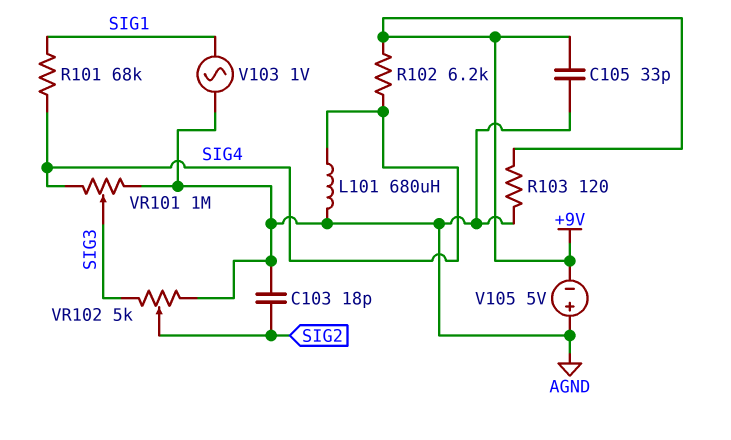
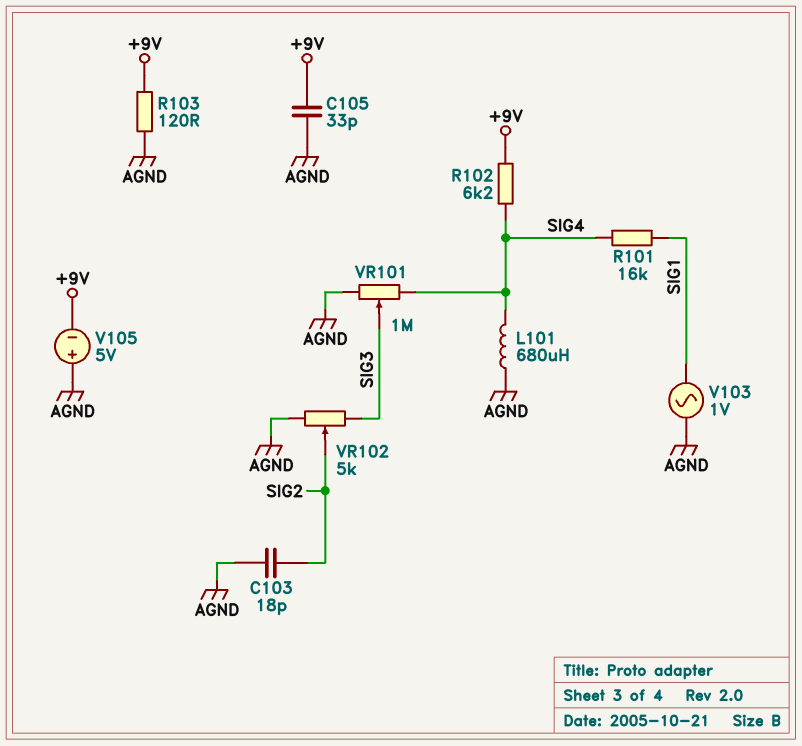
R101: 68k (SIG1, SIG4) -> 16k (SIG1, SIG4)

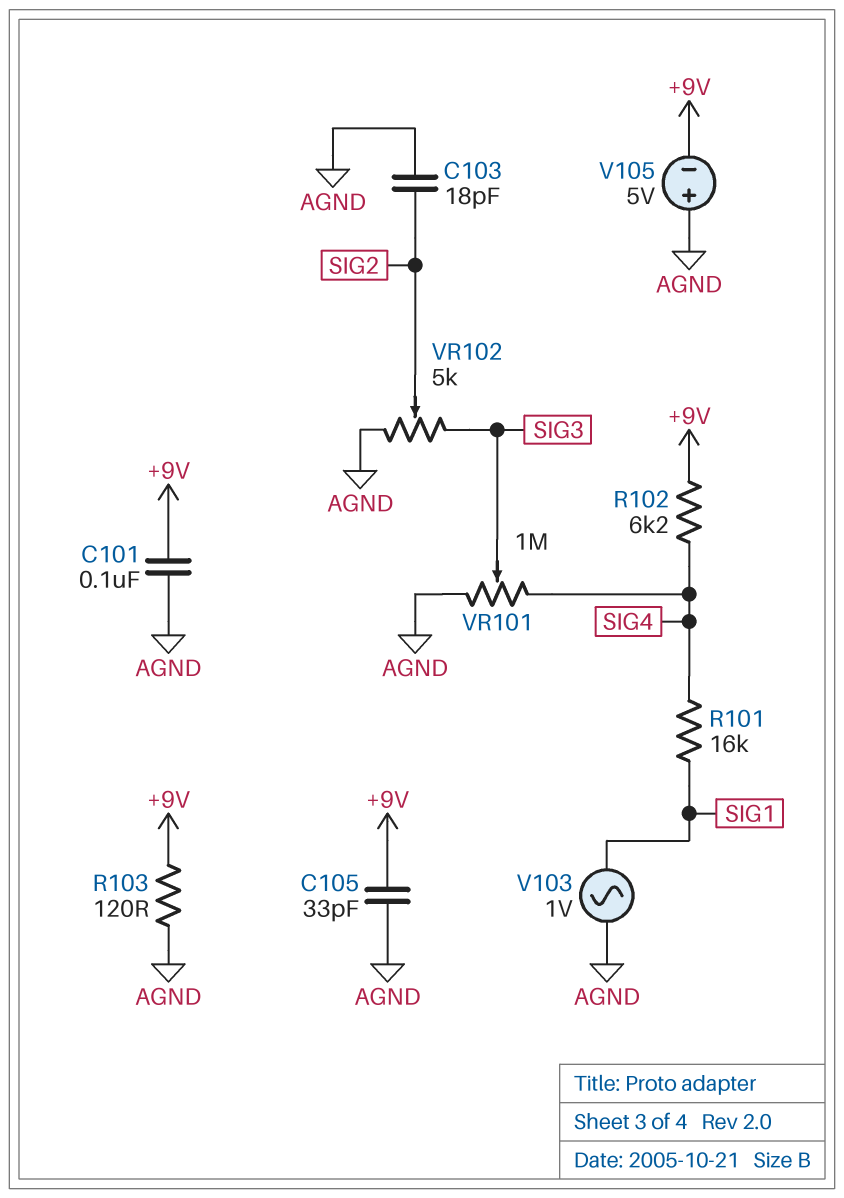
C101: none -> 100nF (+9V, AGND)
L101: 680uH (AGND, SIG4) -> none

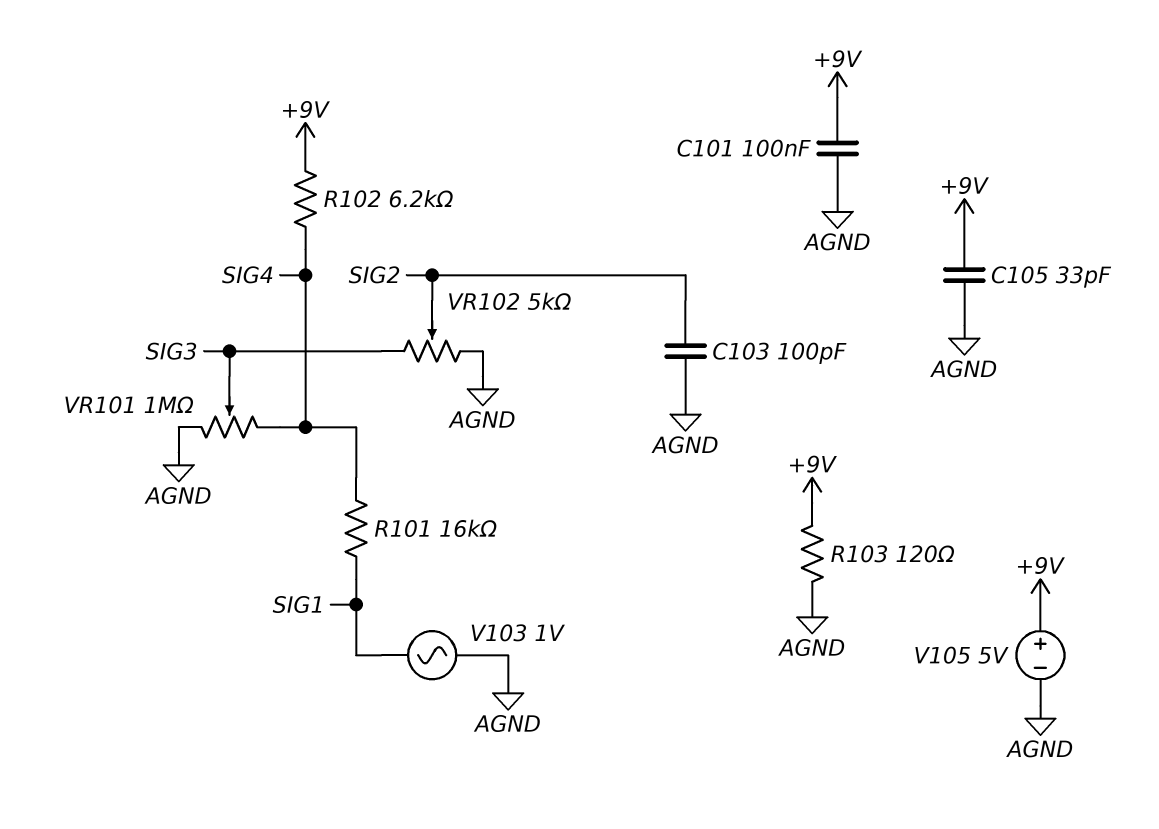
C103: 18pF (AGND, SIG2) -> 100pF (AGND, SIG2)
V105: 5V (plus AGND, minus +9V) -> 5V (plus +9V, minus AGND)

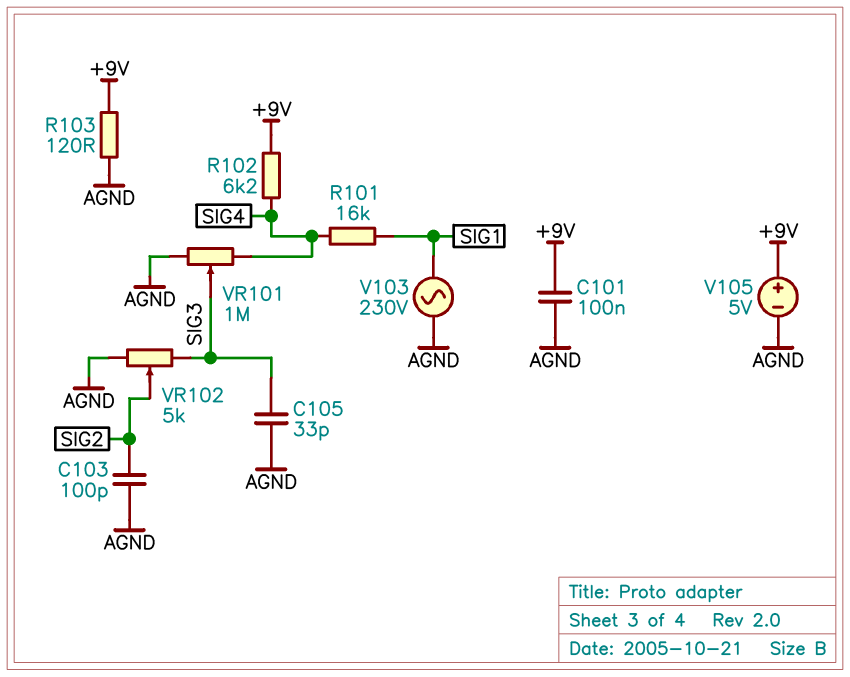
C105: 33pF (+9V, AGND) -> 33pF (AGND, SIG3)
V103: AC 1V (AGND, SIG1) -> AC 230V (AGND, SIG1)

